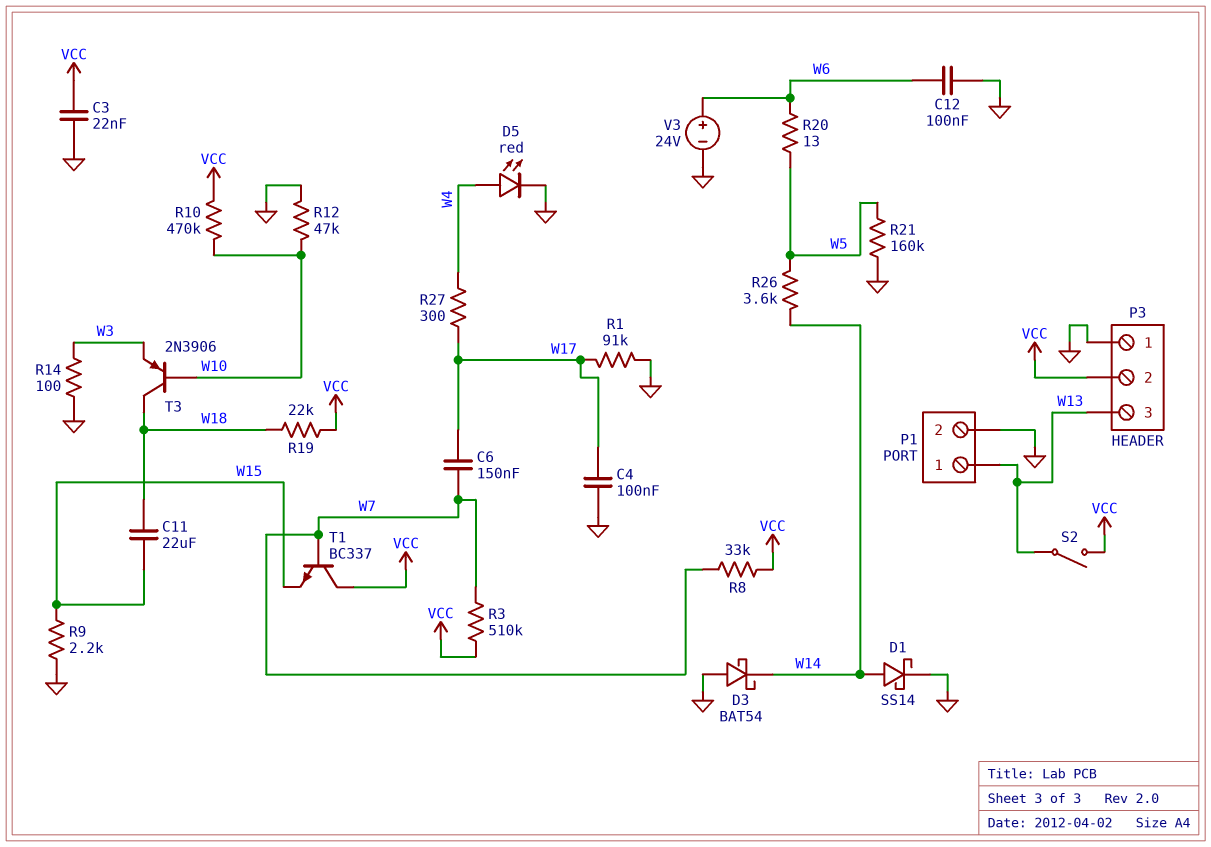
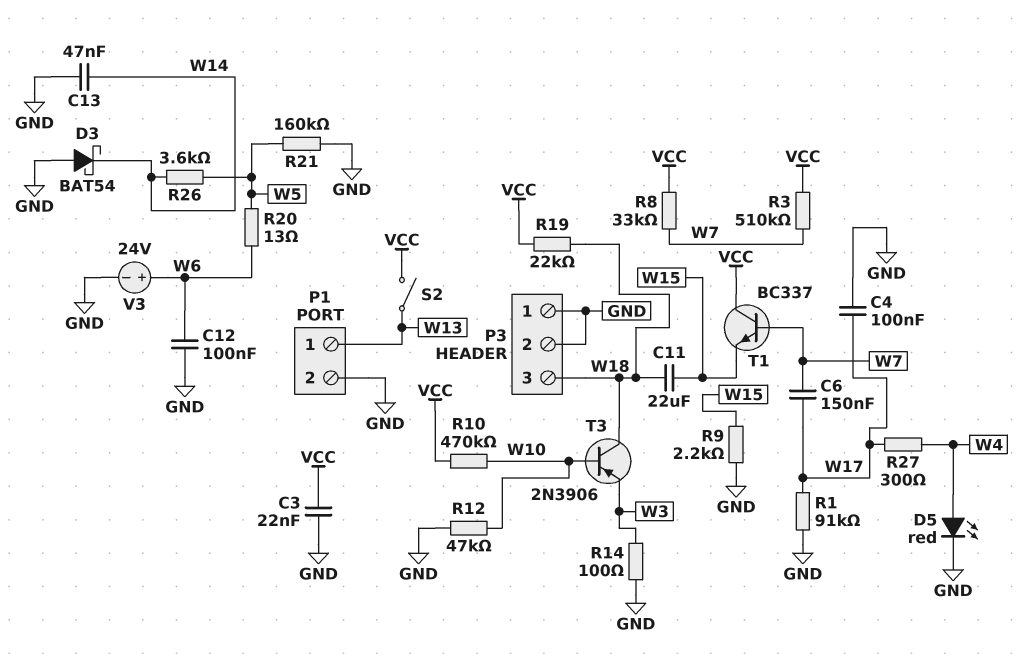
C13: none -> 47nF (GND, W14)
D1: schottky SS14 (A W14, K GND) -> none
P3 pin 2: VCC -> GND
P3 pin 3: W13 -> W18

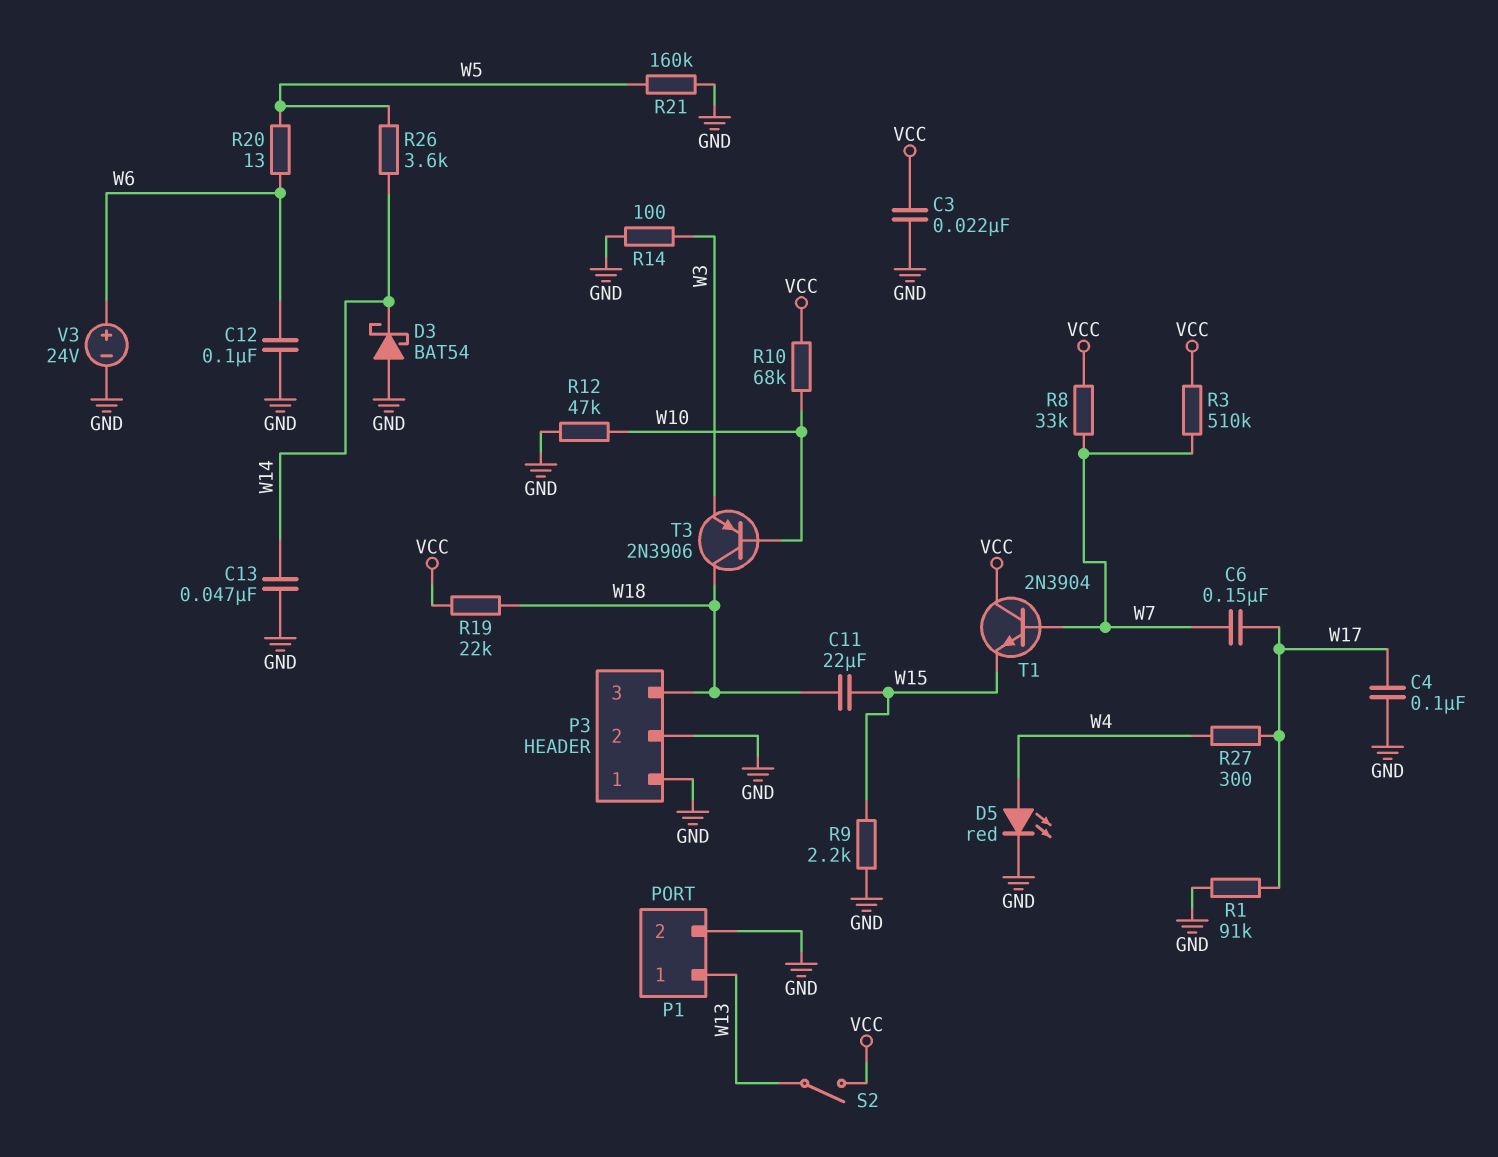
R10: 470k (VCC, W10) -> 68k (VCC, W10)
T1: NPN BC337 (B W7, C VCC, E W15) -> NPN 2N3904 (B W7, C VCC, E W15)

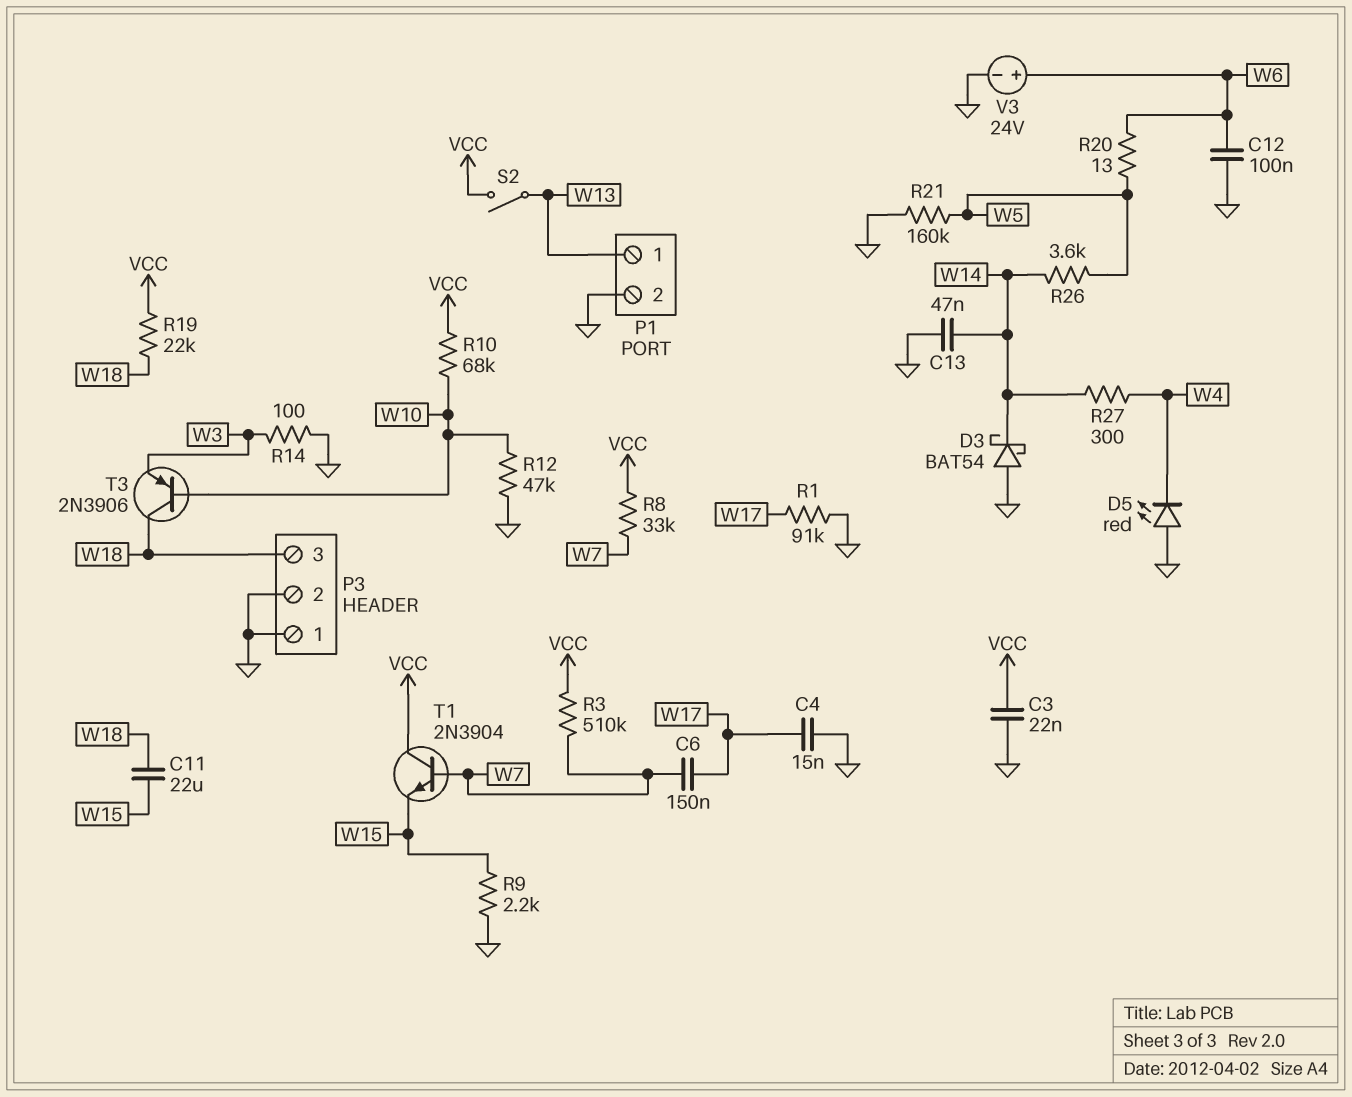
C4: 100nF (GND, W17) -> 15nF (GND, W17)
D5: LED red (A W4, K GND) -> LED red (A GND, K W4)
R27: 300 (W4, W17) -> 300 (W4, W14)

